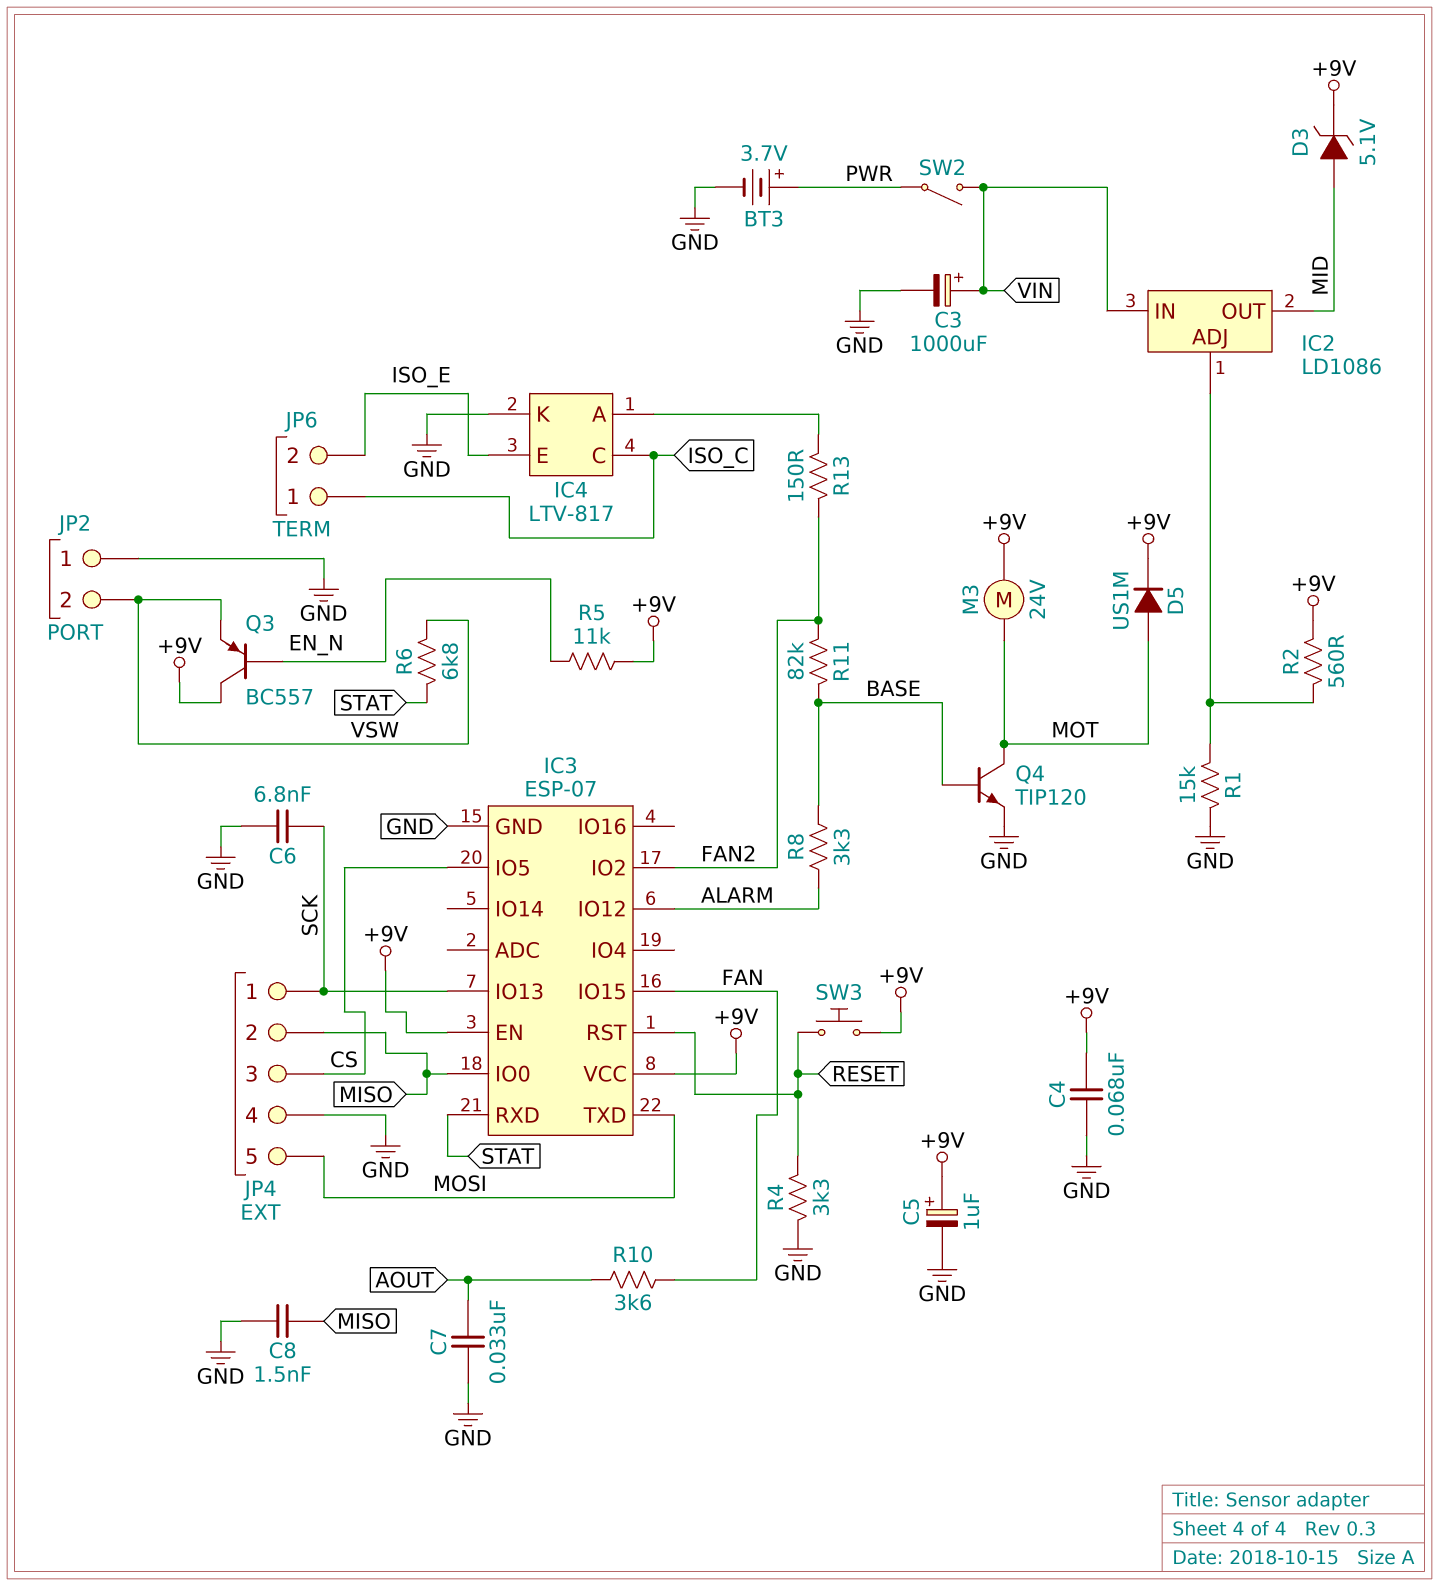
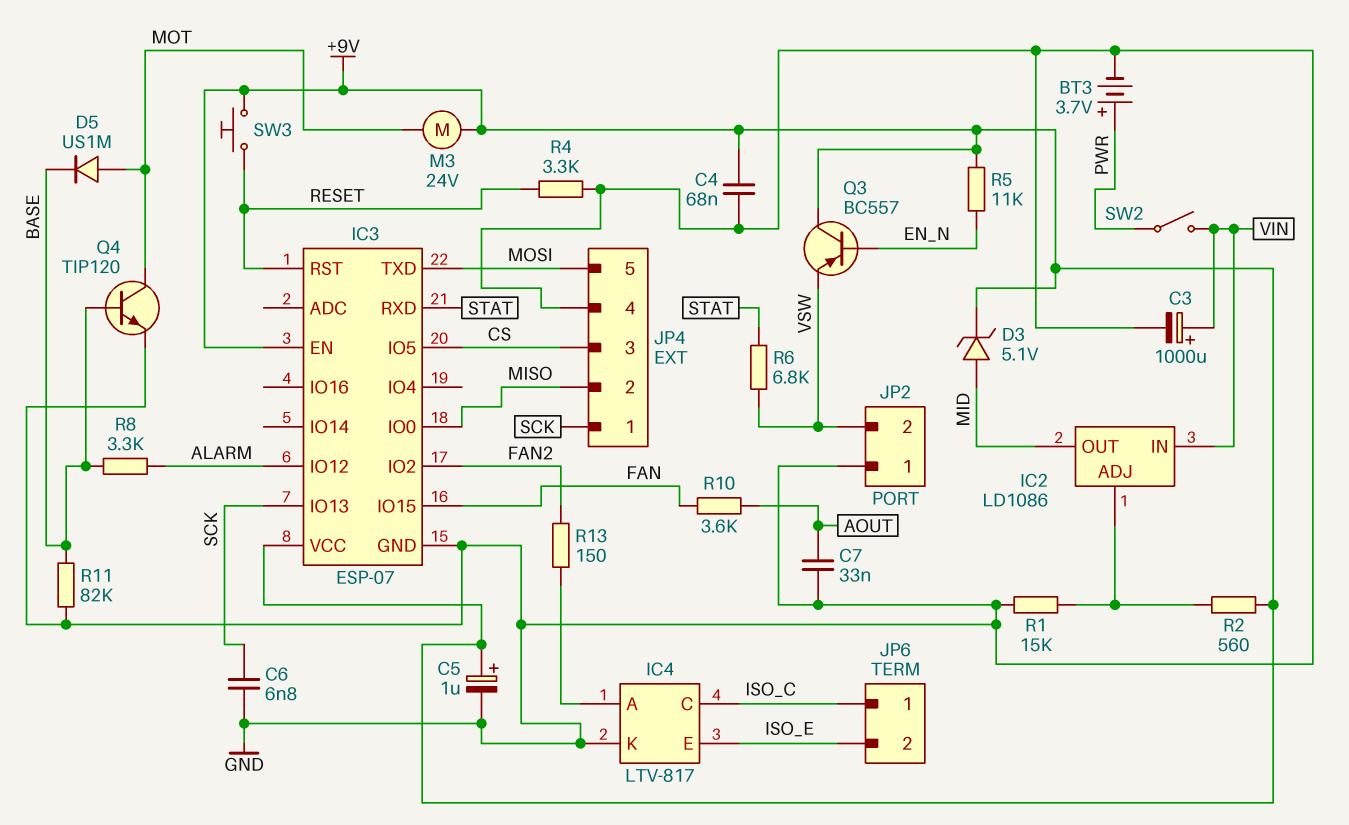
C8: 1.5nF (GND, MISO) -> none
D5: diode US1M (A MOT, K +9V) -> diode US1M (A MOT, K BASE)
R11: 82k (BASE, FAN2) -> 82k (BASE, GND)

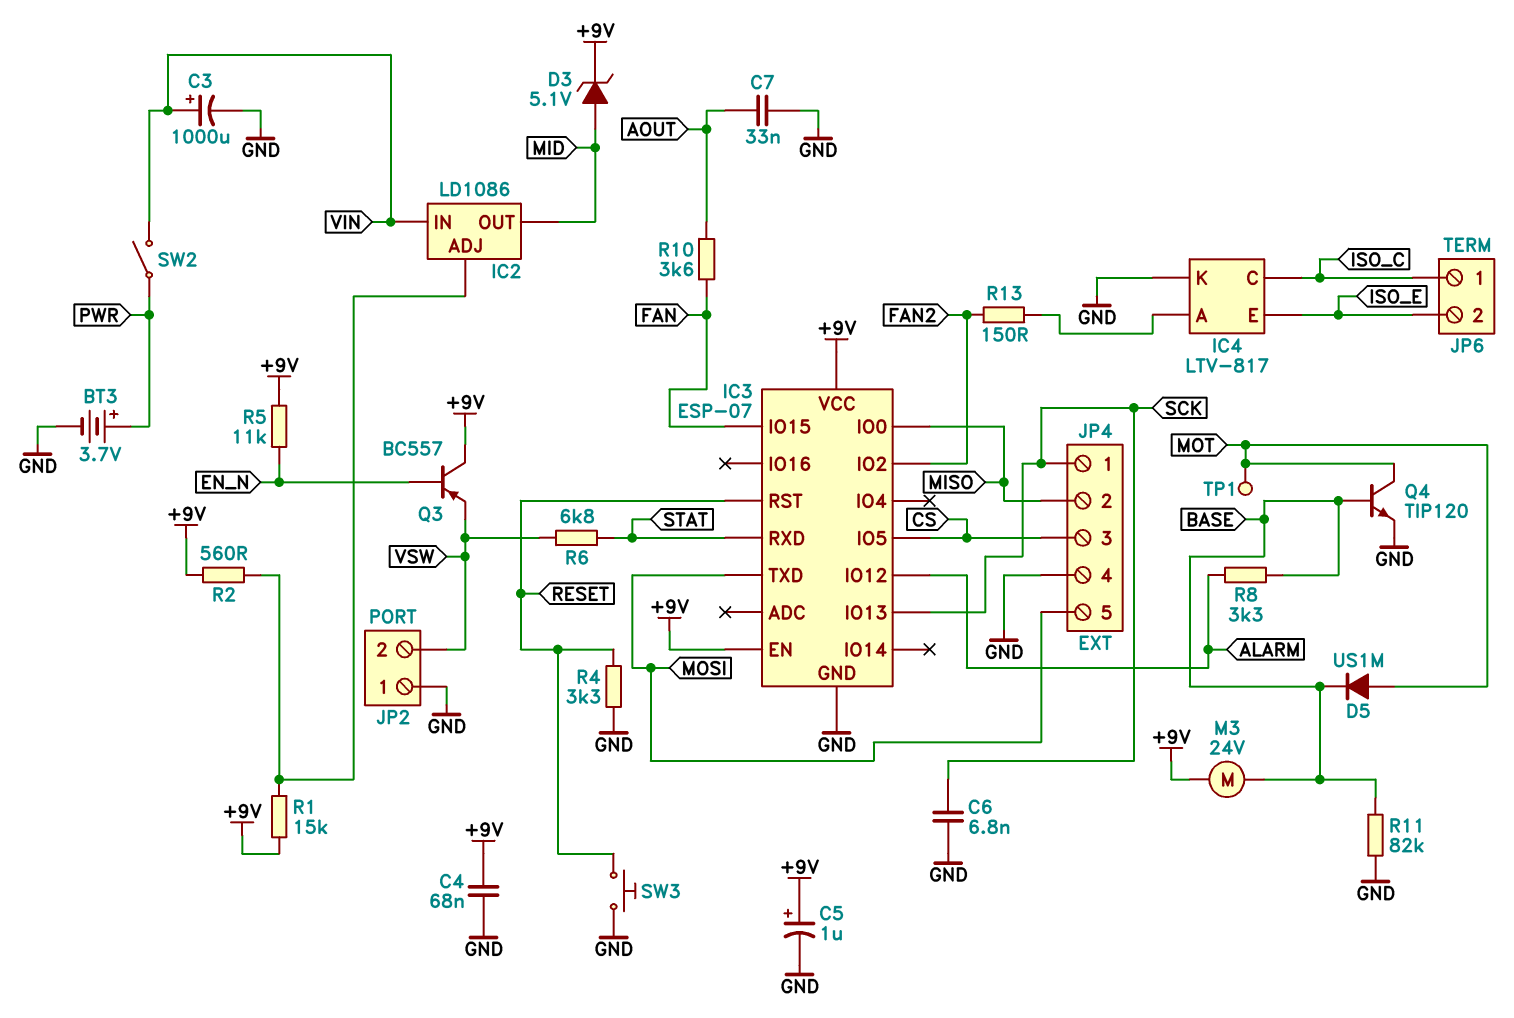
M3: motor 24V (+9V, MOT) -> motor 24V (+9V, BASE)
R1: 15k (GND, IC2/ADJ) -> 15k (+9V, IC2/ADJ)
SW3: button (+9V, RESET) -> button (GND, RESET)
TP1: none -> test point (MOT)

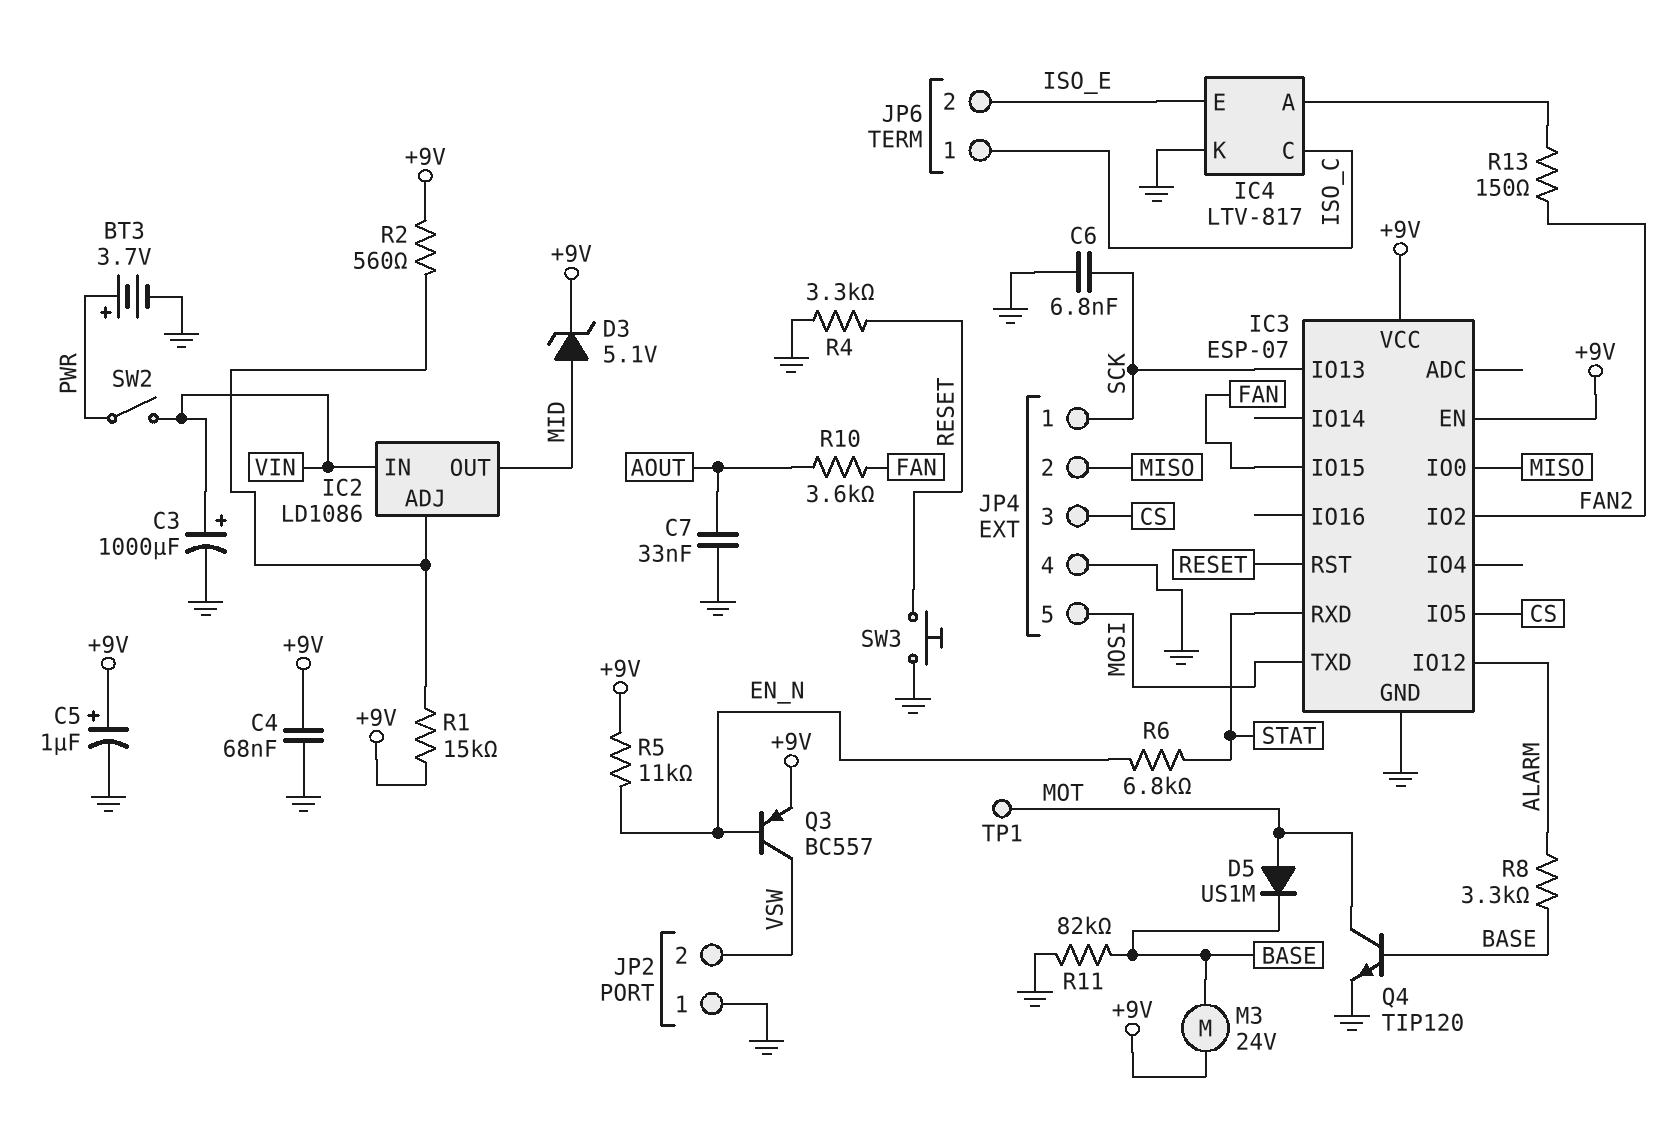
Q3: PNP BC557 (B EN_N, C +9V, E VSW) -> PNP BC557 (B EN_N, C VSW, E +9V)
R6: 6.8k (STAT, VSW) -> 6.8k (EN_N, STAT)

